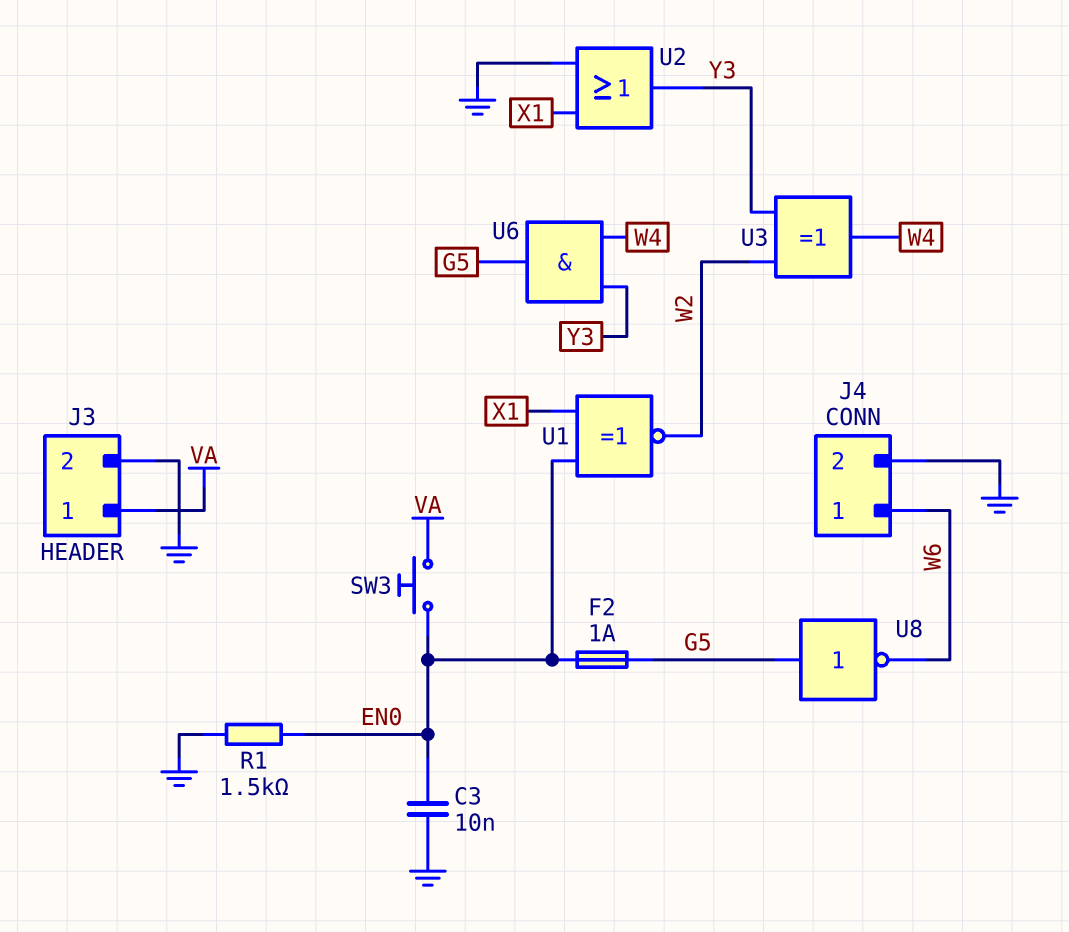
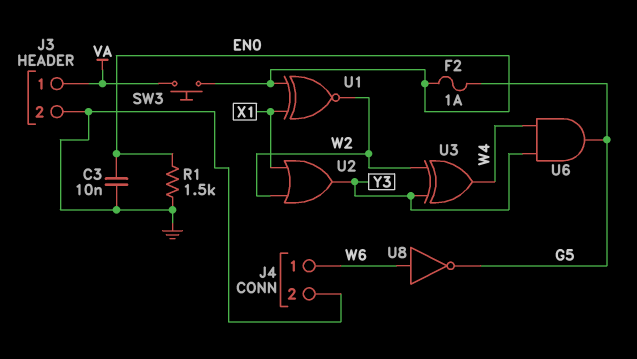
U2: OR (in GND, in X1, out Y3) -> OR (in W2, in X1, out Y3)
U8: NOT (in G5, out W6) -> NOT (in W6, out G5)

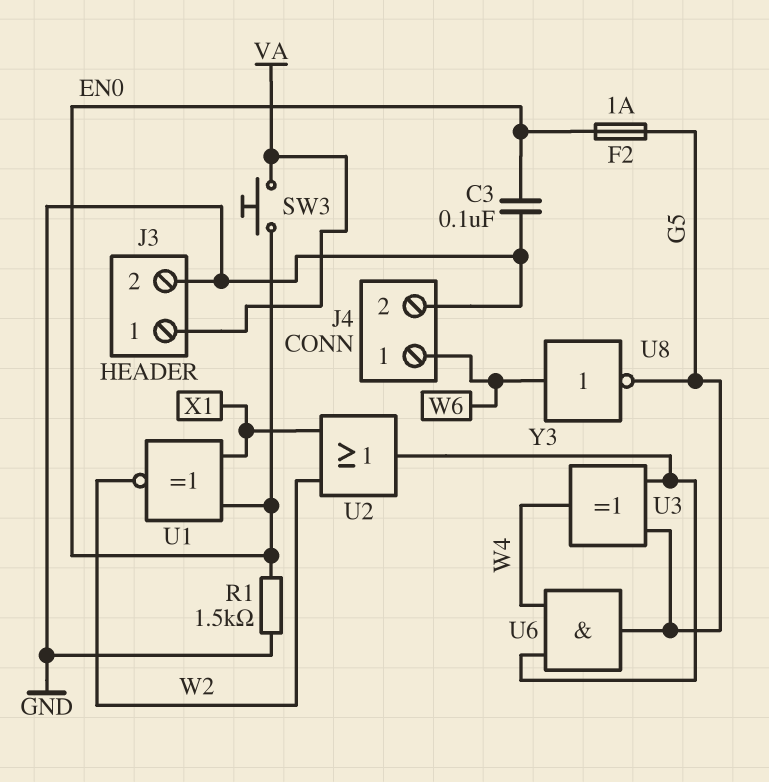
C3: 10nF (EN0, GND) -> 100nF (EN0, GND)
U3: XOR (in W2, in Y3, out W4) -> XOR (in G5, in Y3, out W4)

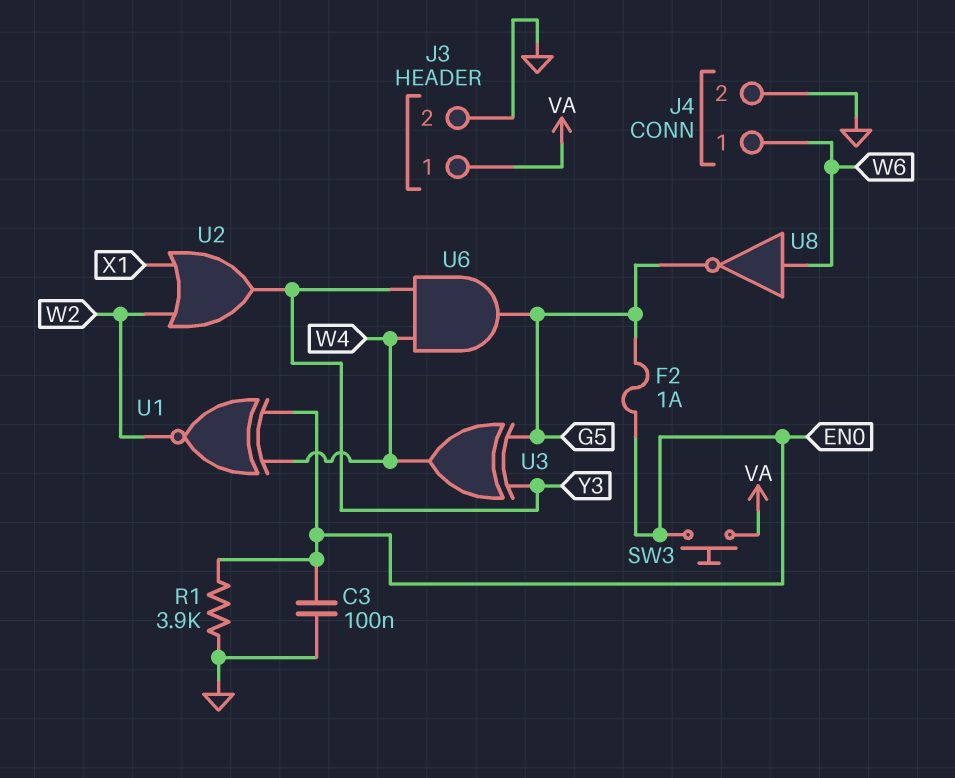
R1: 1.5k (EN0, GND) -> 3.9k (EN0, GND)
U1: XNOR (in EN0, in X1, out W2) -> XNOR (in EN0, in W4, out W2)

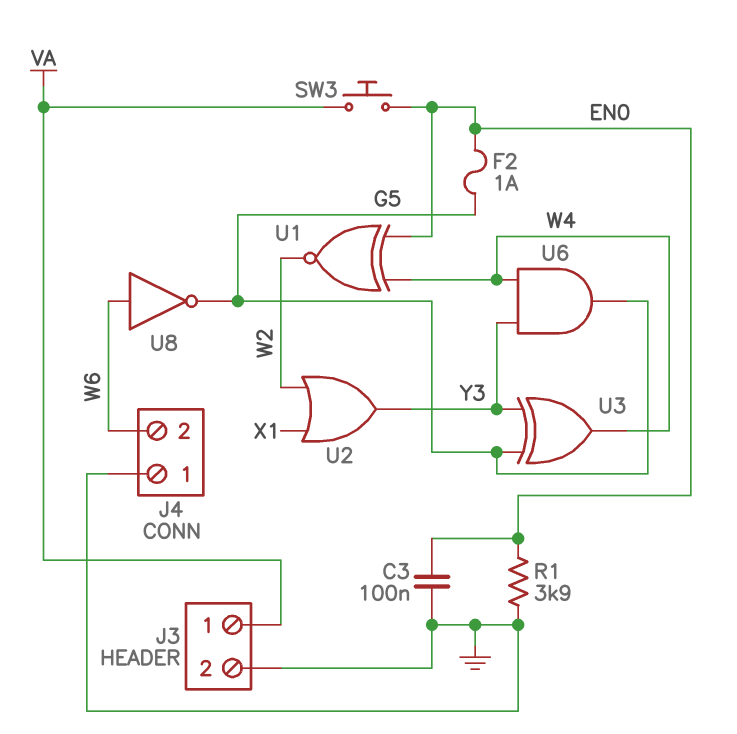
J4 pin 1: W6 -> GND
J4 pin 2: GND -> W6

